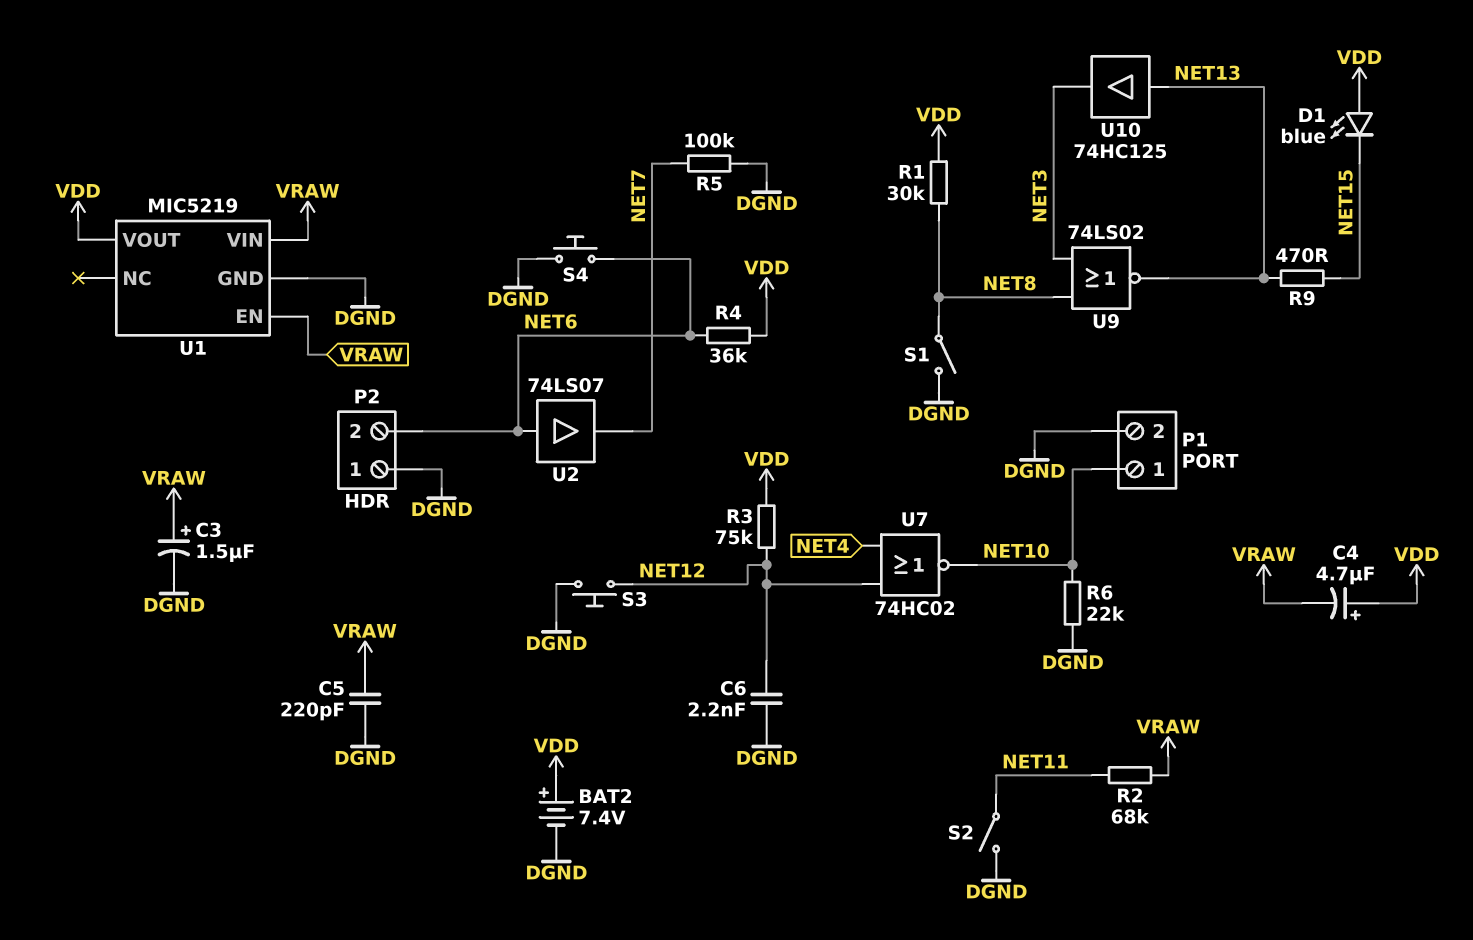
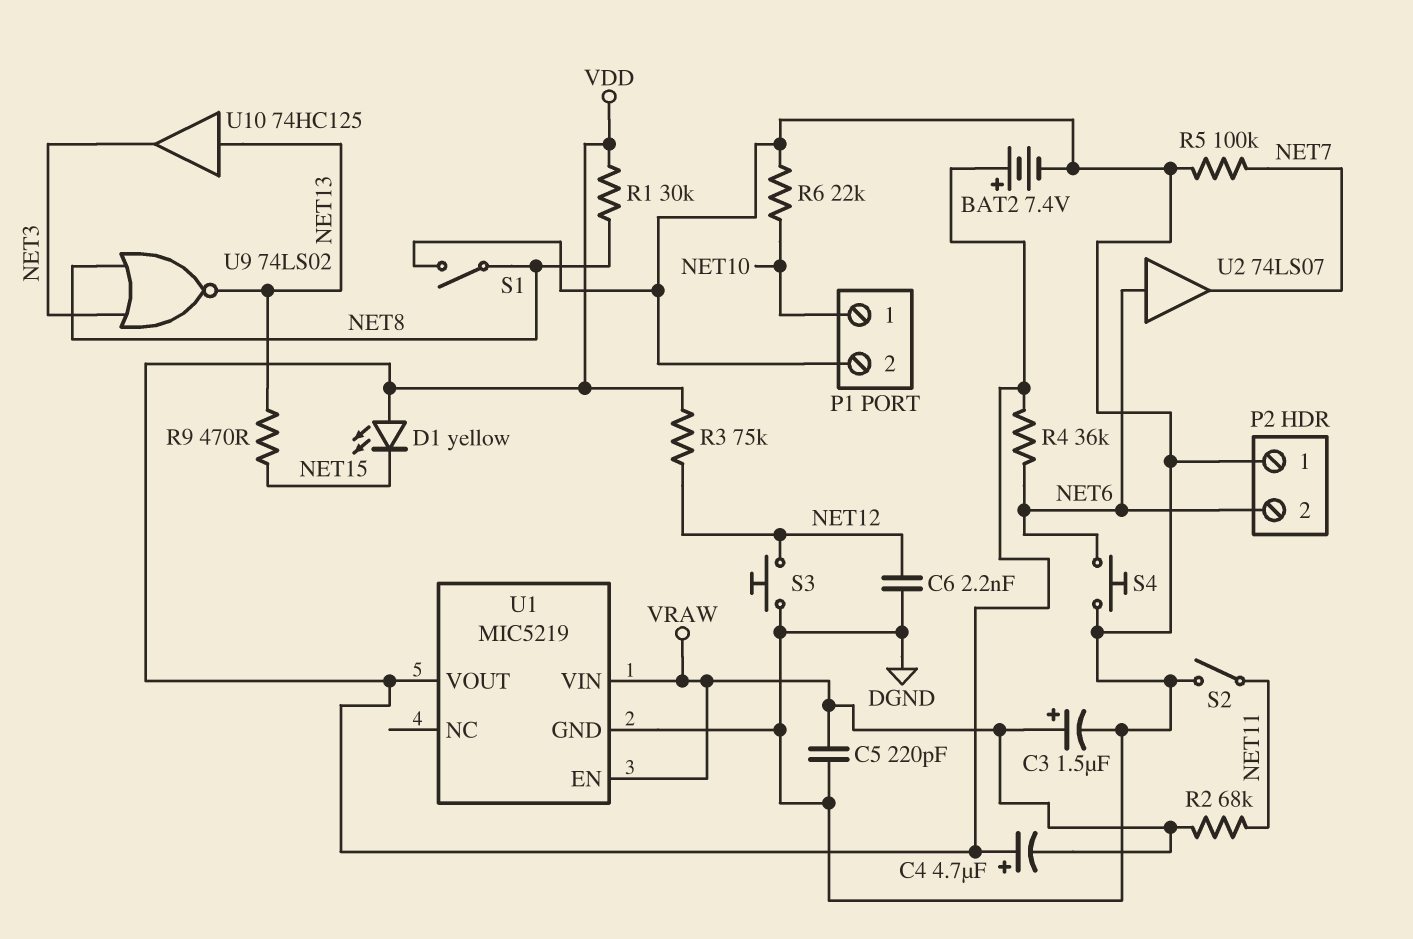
D1: LED blue (A VDD, K NET15) -> LED yellow (A VDD, K NET15)
U7: NOR 74HC02 (in NET4, in NET12, out NET10) -> none

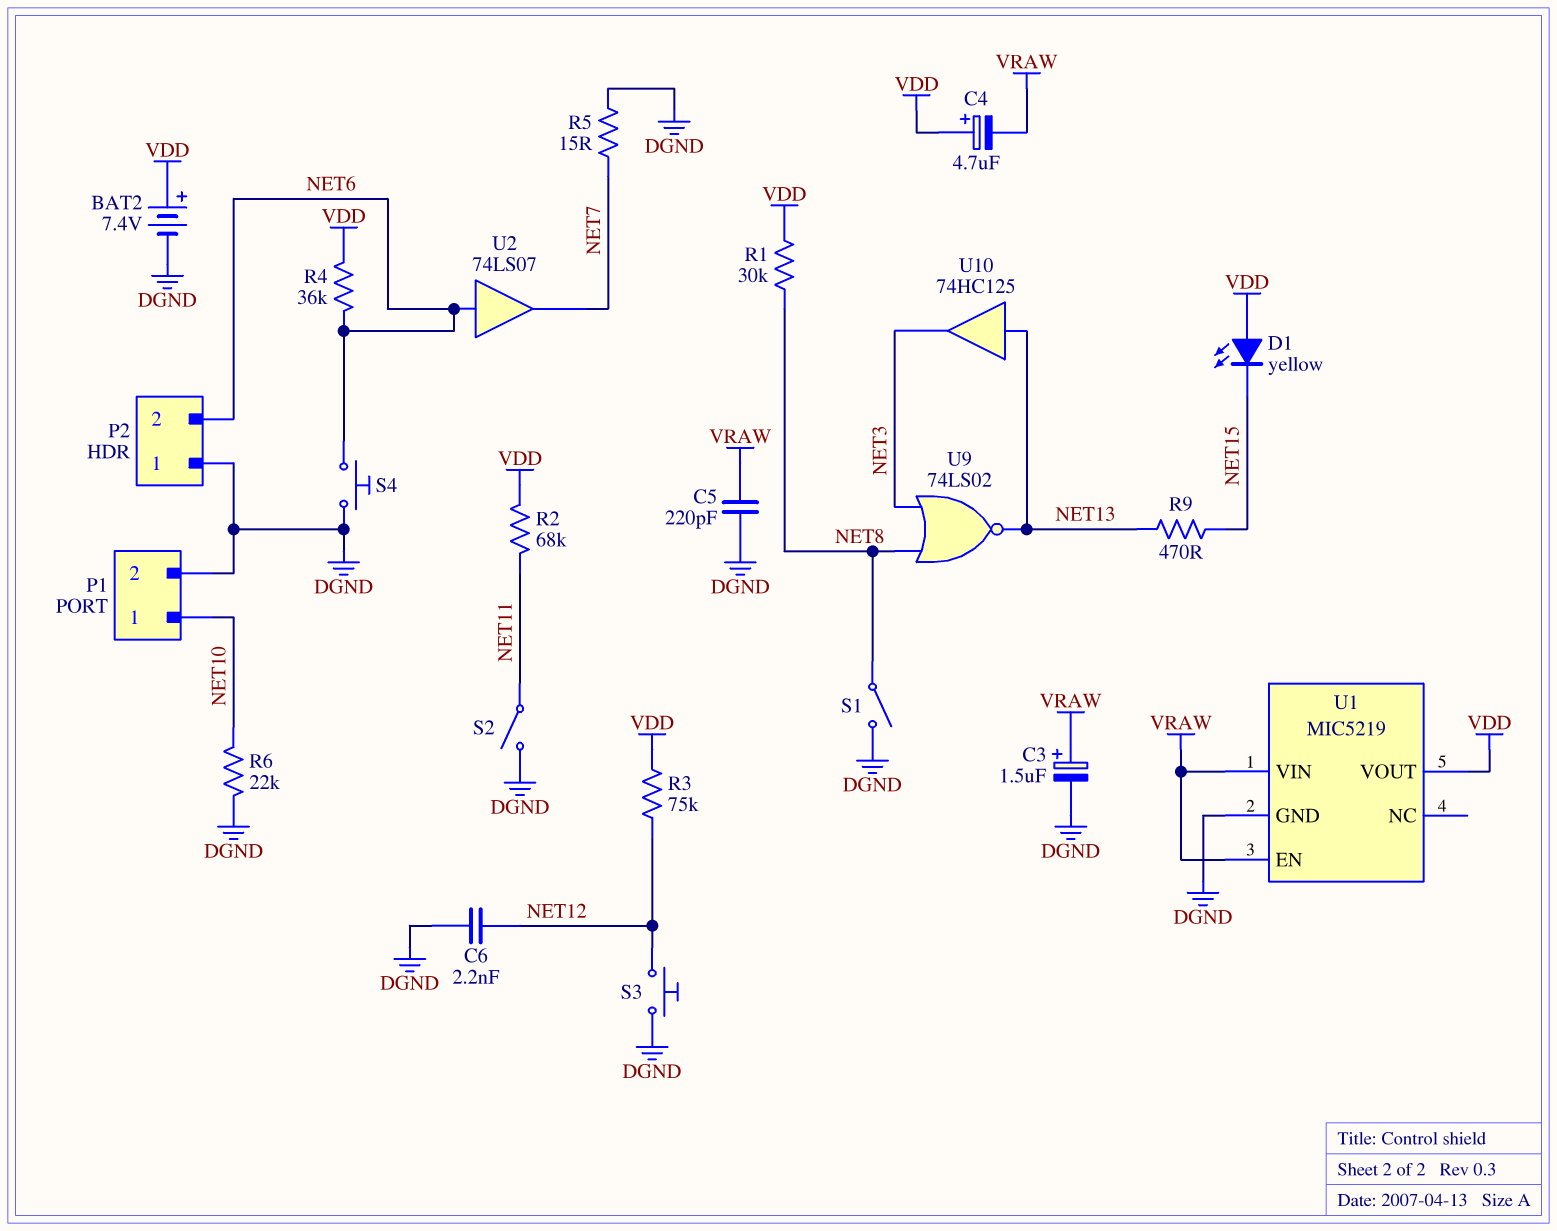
R2: 68k (NET11, VRAW) -> 68k (NET11, VDD)
R5: 100k (DGND, NET7) -> 15 (DGND, NET7)

